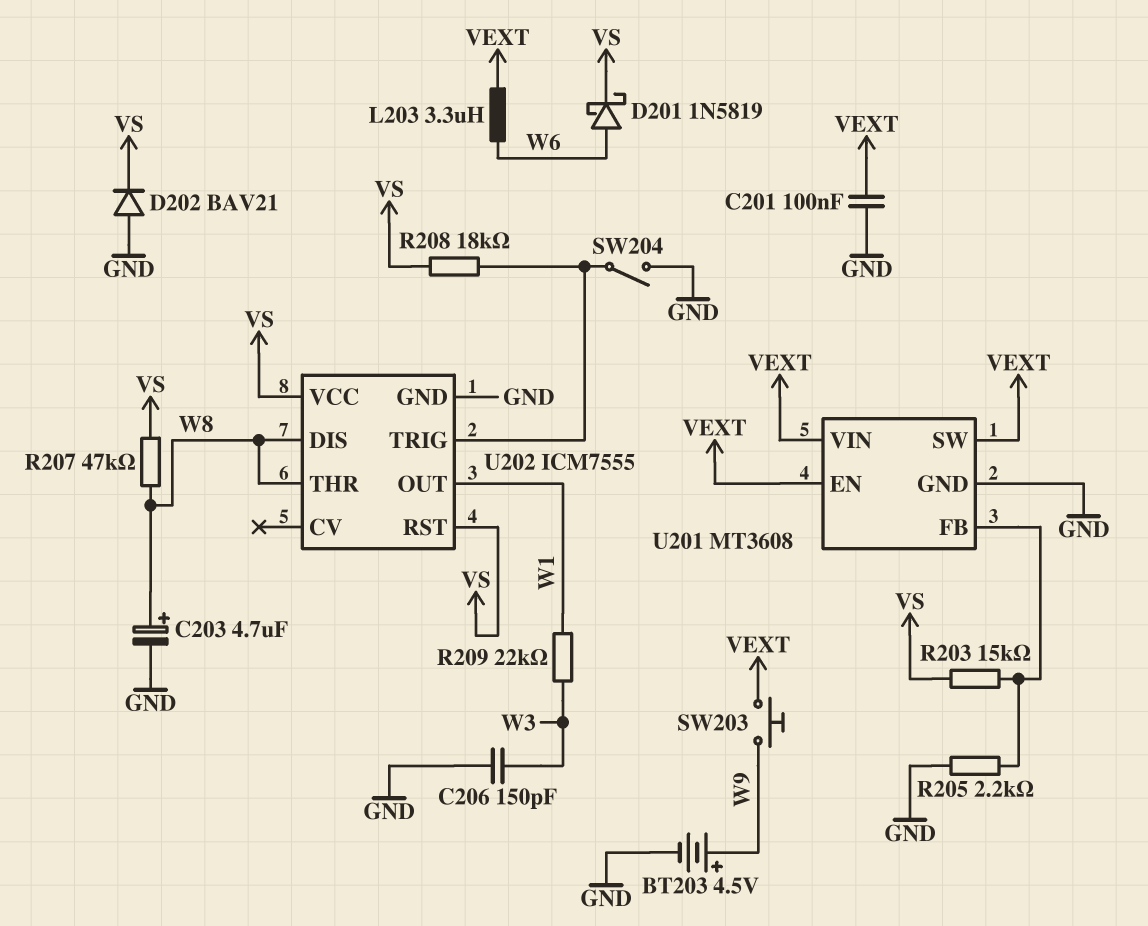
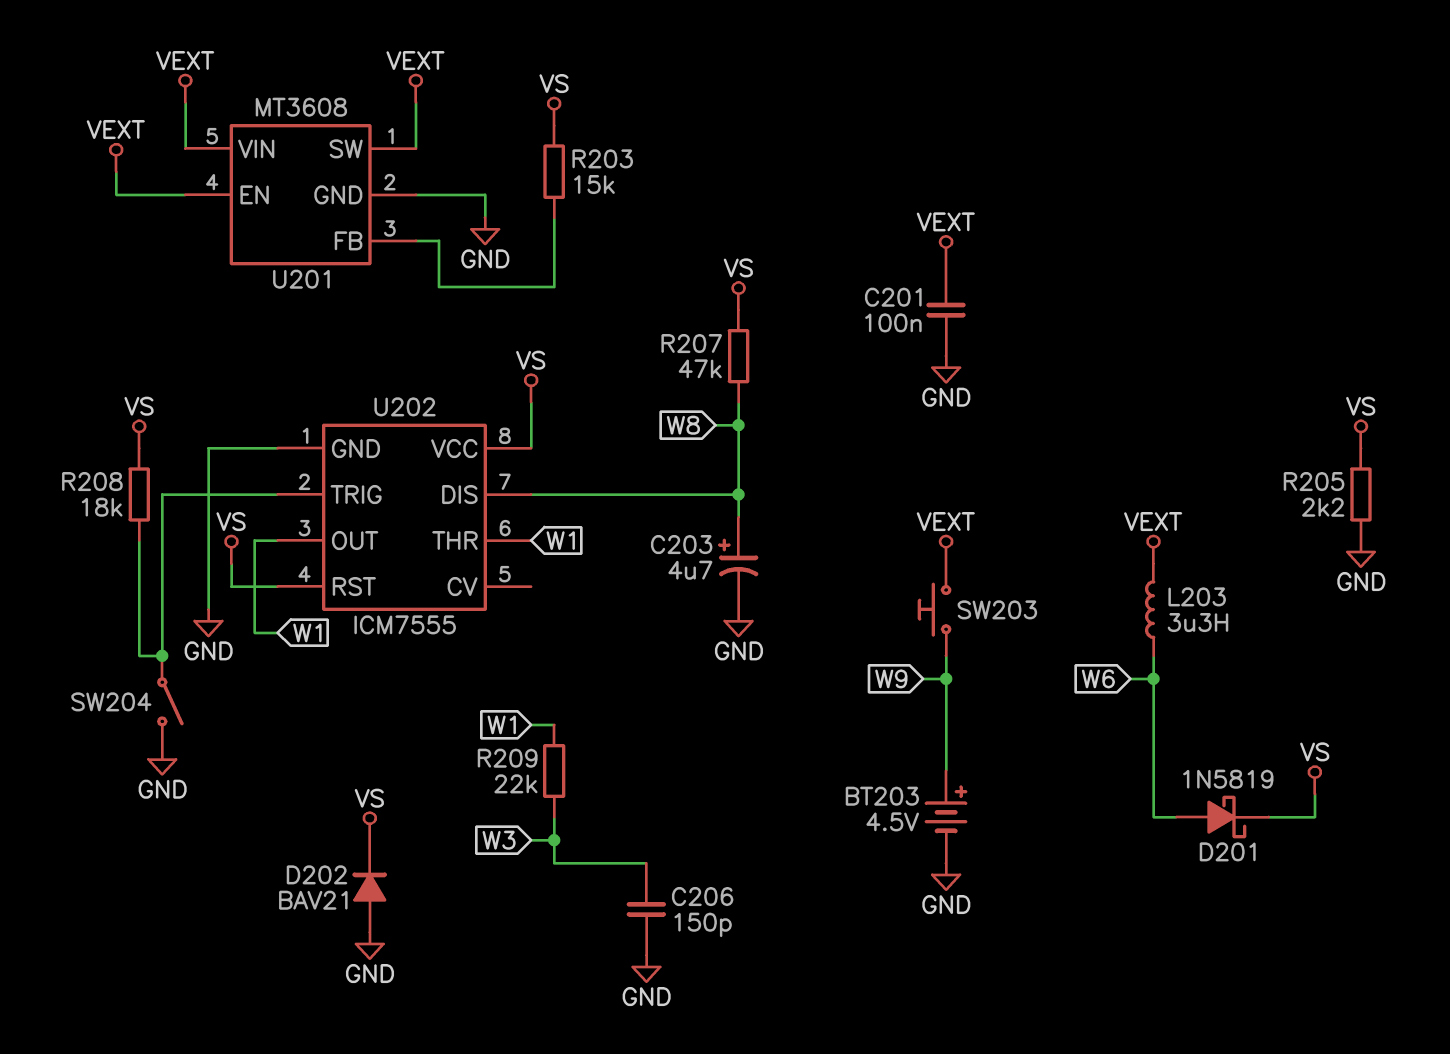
R205: 2.2k (GND, U201/FB) -> 2.2k (GND, VS)
U202 pin THR: W8 -> W1

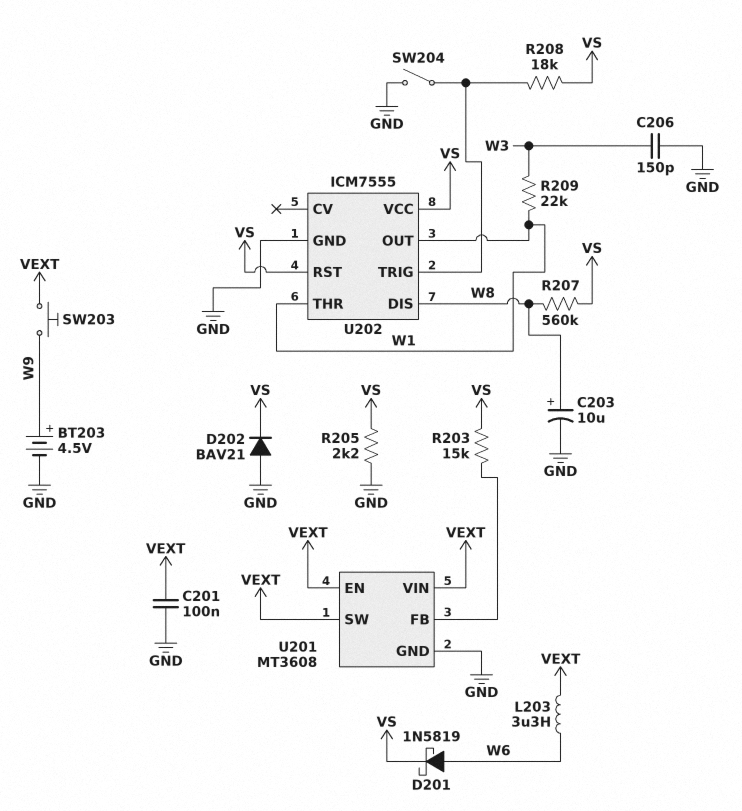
C203: 4.7uF (plus W8, minus GND) -> 10uF (plus W8, minus GND)
R207: 47k (VS, W8) -> 560k (VS, W8)

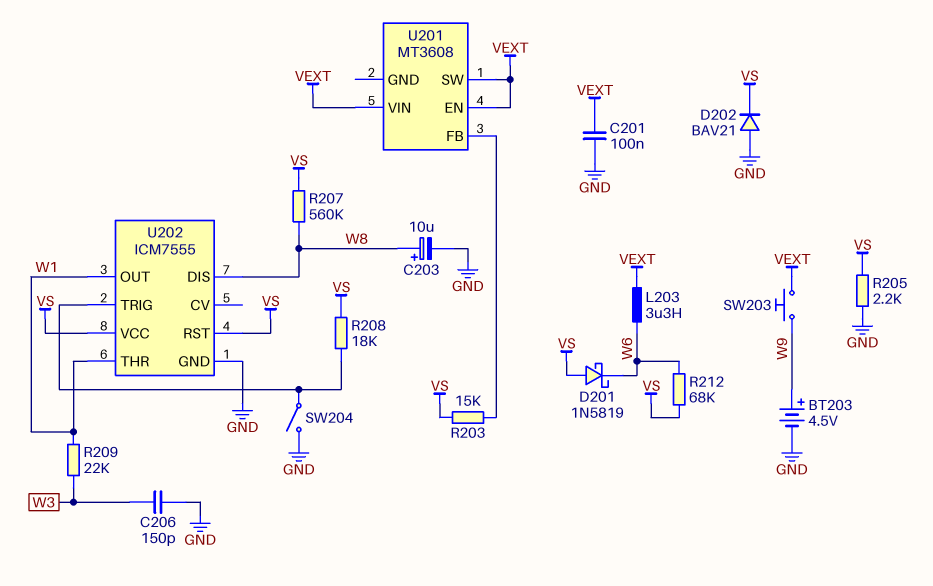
D201: schottky 1N5819 (A W6, K VS) -> schottky 1N5819 (A VS, K W6)
R212: none -> 68k (VS, W6)
U201 pin GND: GND -> none

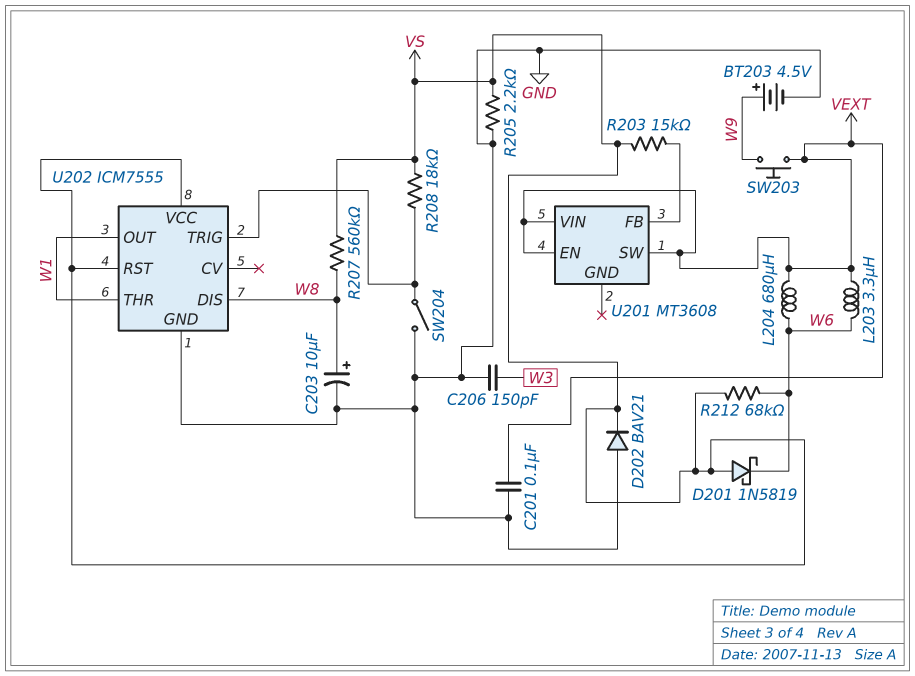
L204: none -> 680uH (VEXT, W6)
R209: 22k (W1, W3) -> none

